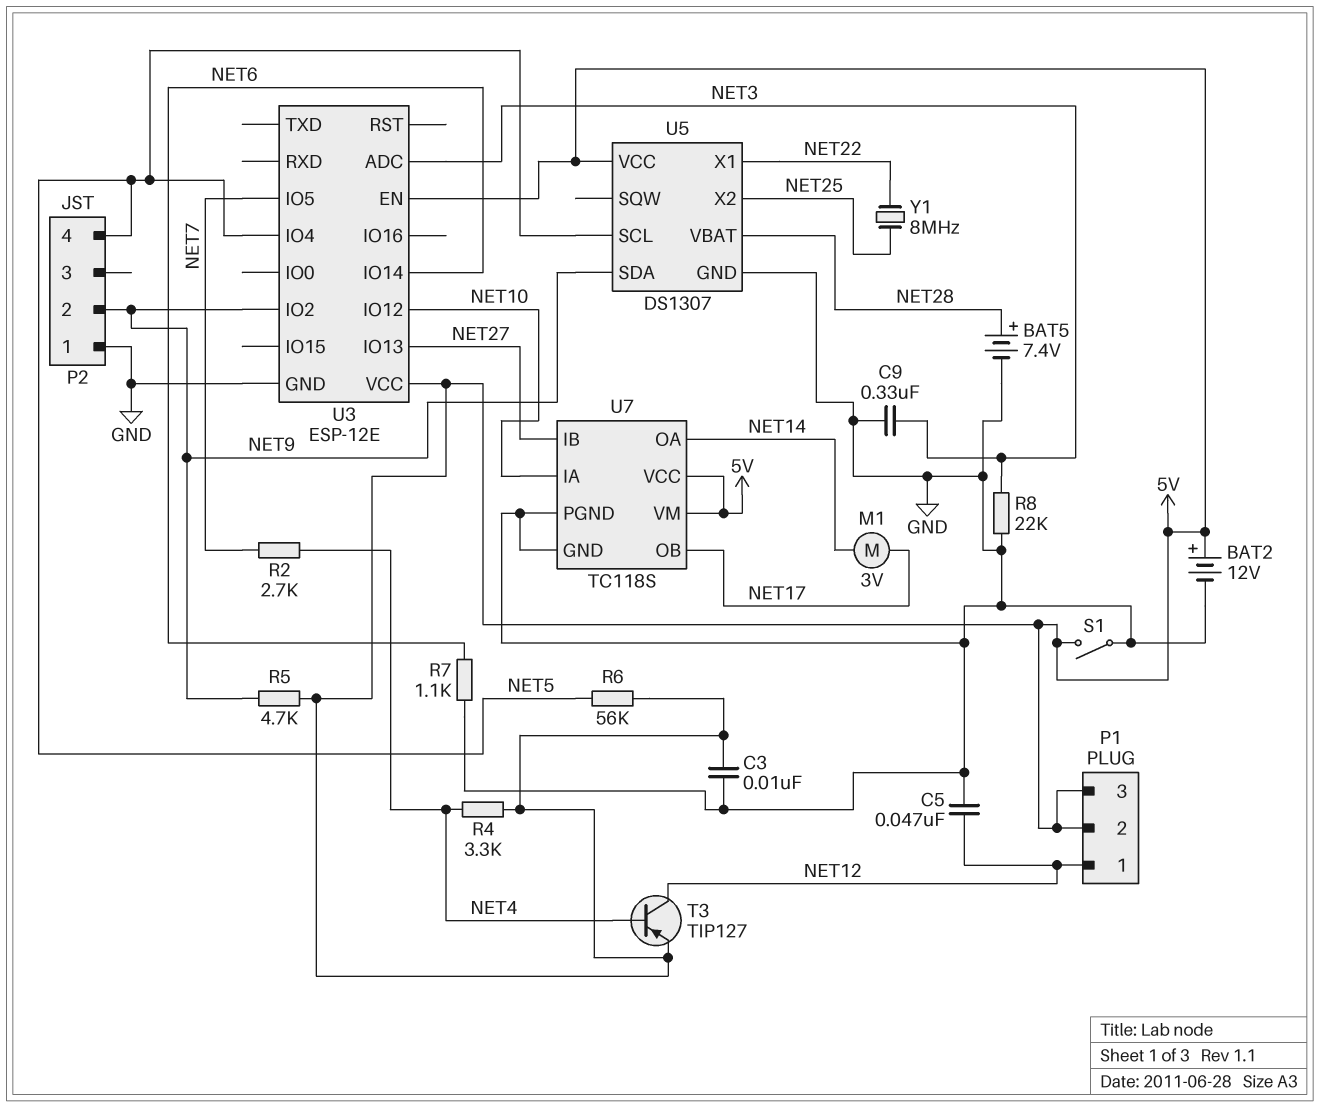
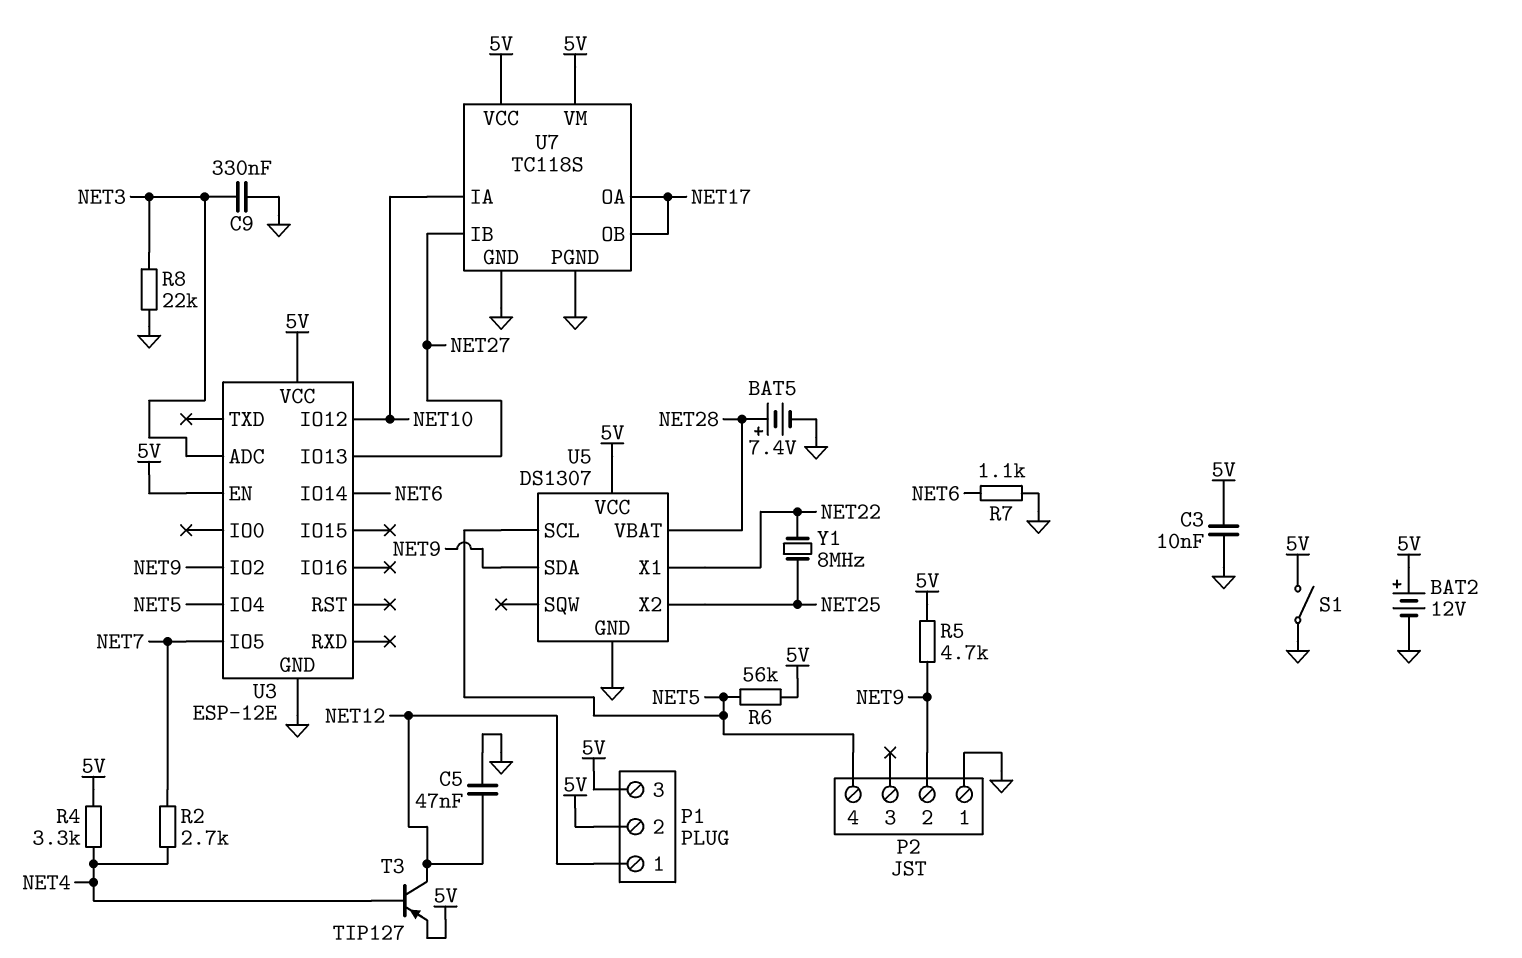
M1: motor 3V (NET14, NET17) -> none
U7 pin OA: NET14 -> NET17

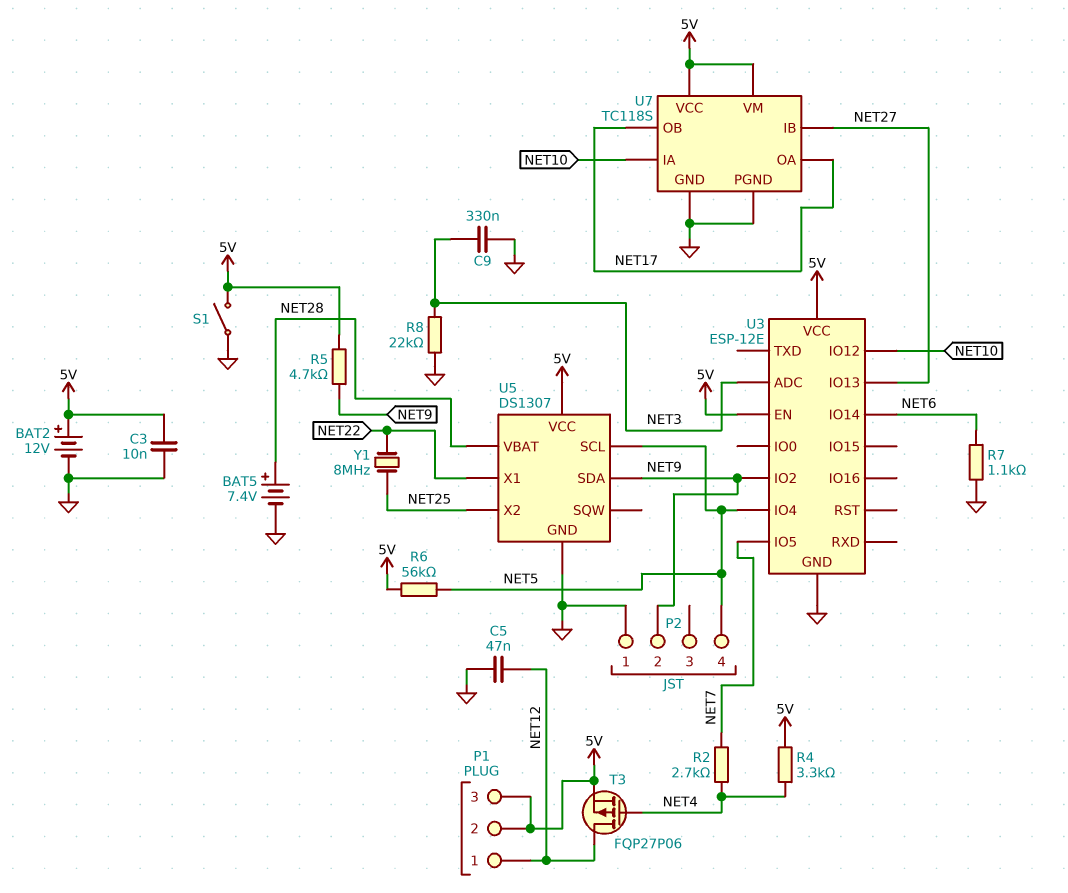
T3: PNP TIP127 (B NET4, C NET12, E 5V) -> PMOS FQP27P06 (G NET4, D NET12, S 5V)

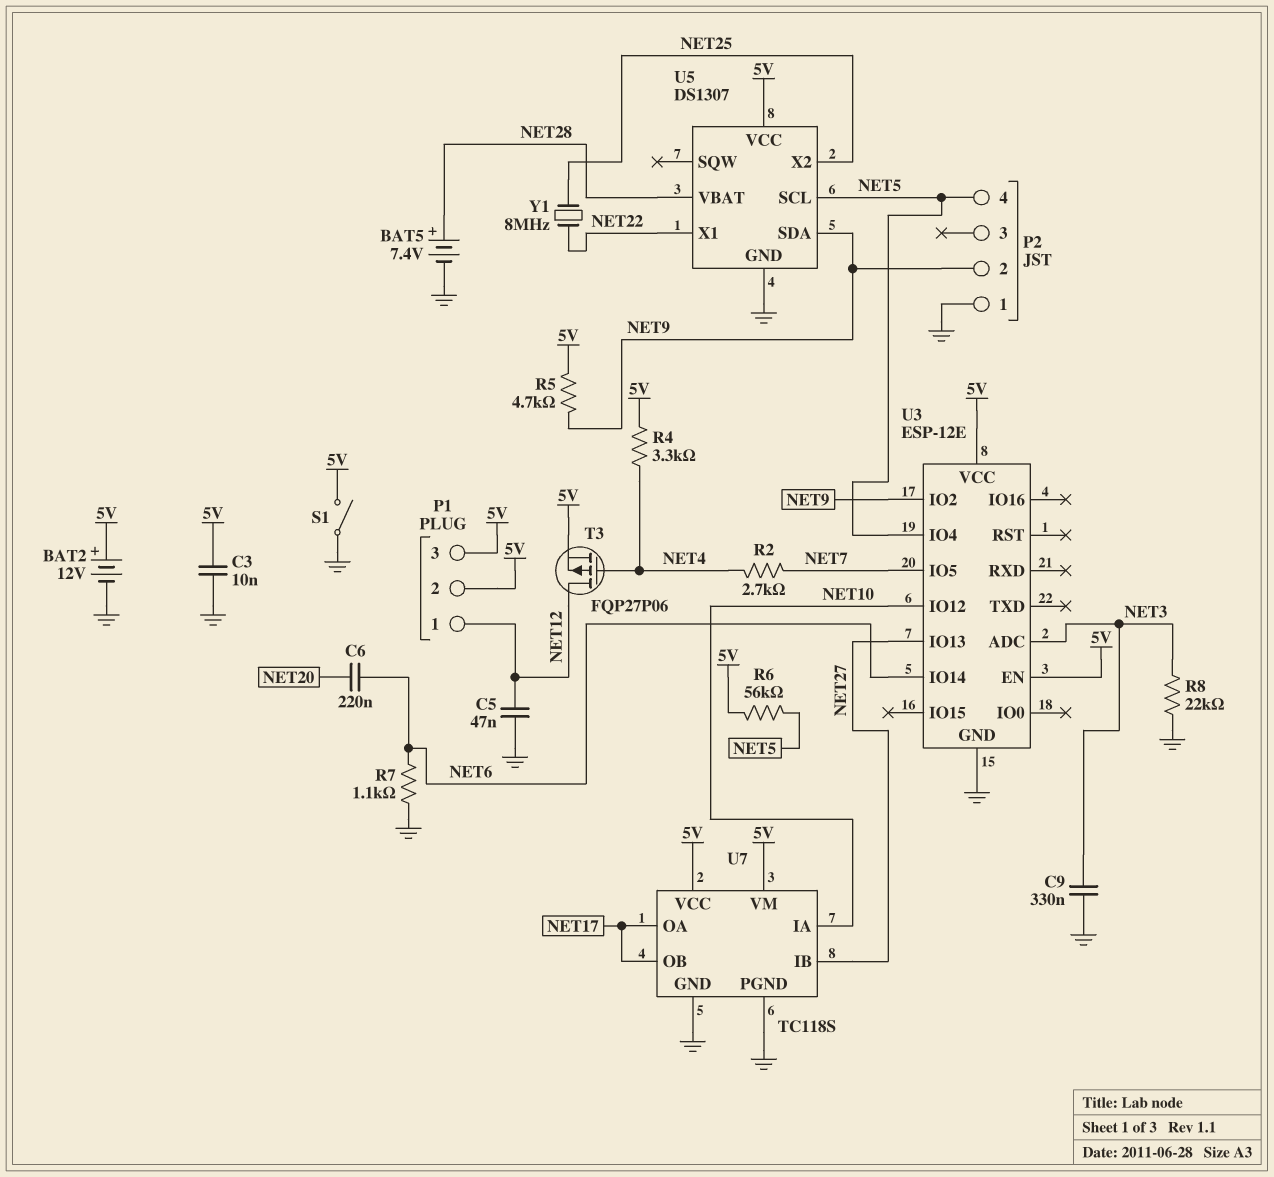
C6: none -> 220nF (NET6, NET20)

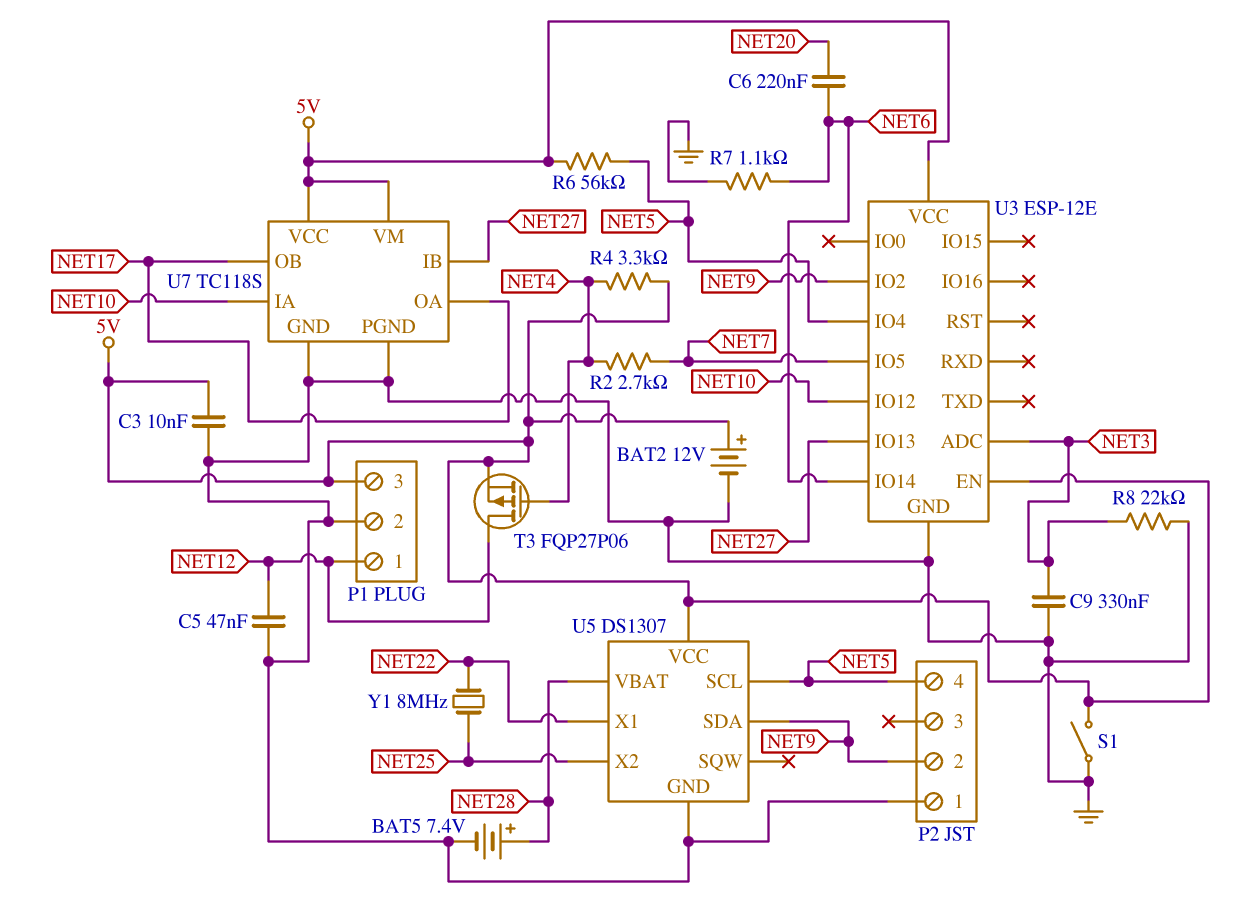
P1 pin 2: 5V -> GND
R5: 4.7k (5V, NET9) -> none

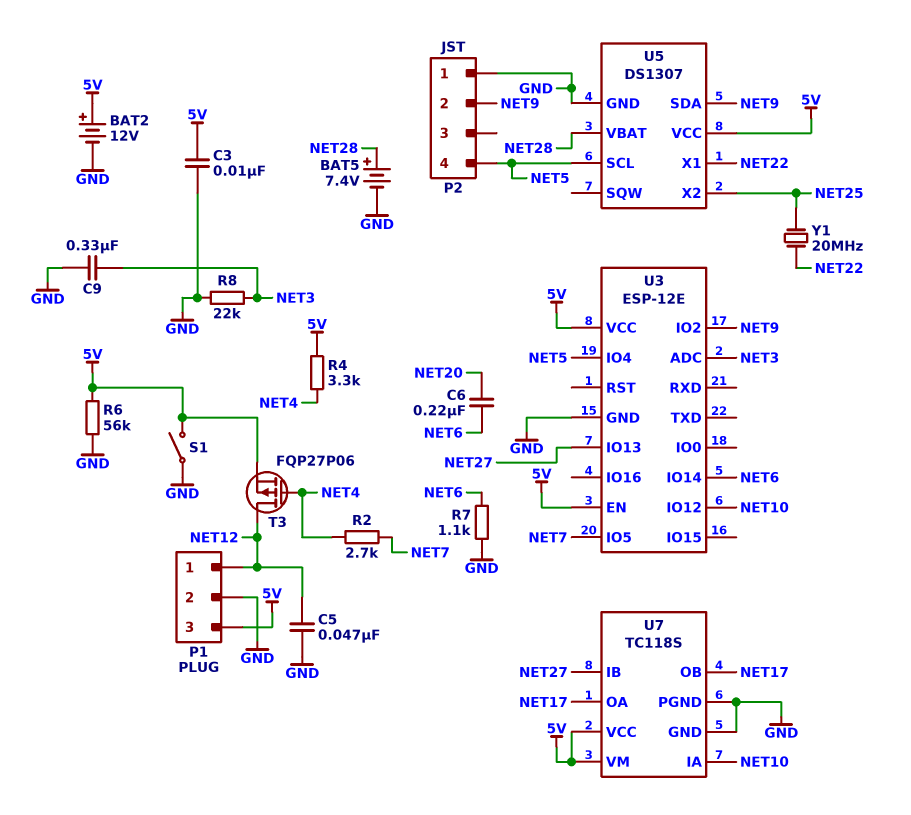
R6: 56k (5V, NET5) -> 56k (5V, GND)
Y1: 8MHz (NET22, NET25) -> 20MHz (NET22, NET25)

